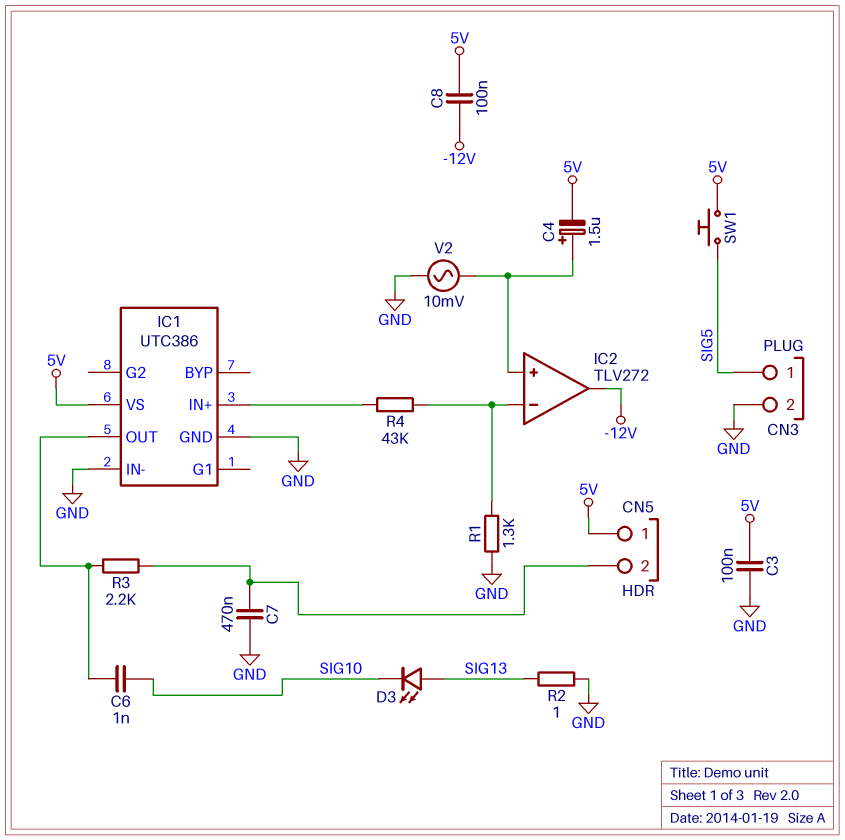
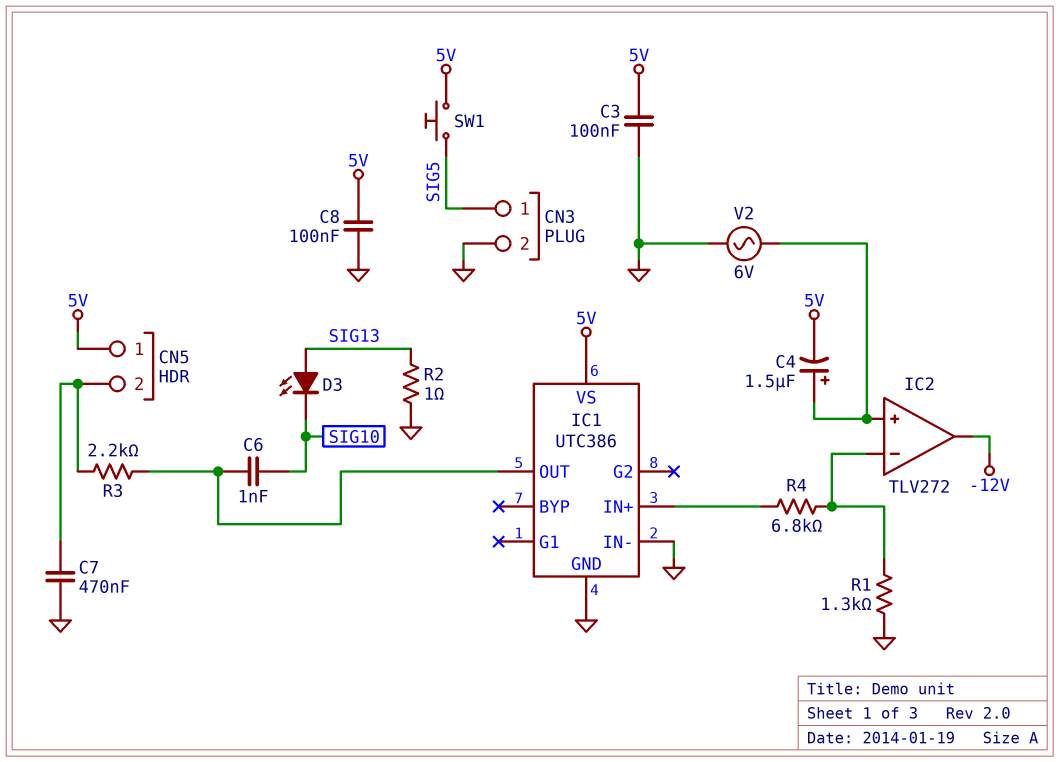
C8: 100nF (-12V, 5V) -> 100nF (5V, GND)
R4: 43k (IC1/IN+, IC2/in-) -> 6.8k (IC1/IN+, IC2/in-)
V2: AC 10mV (GND, IC2/in+) -> AC 6V (GND, IC2/in+)

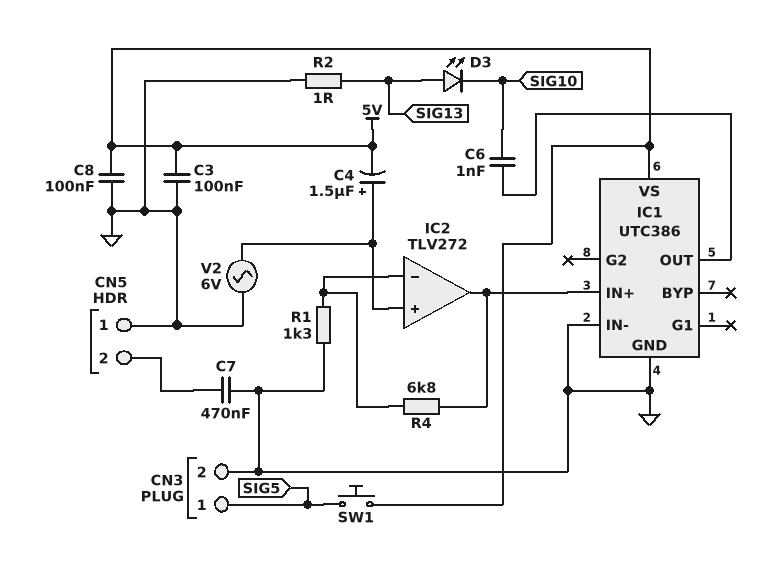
CN5 pin 1: 5V -> GND
IC2 pin out: -12V -> IC1/IN+
R3: 2.2k (CN5/2, IC1/OUT) -> none

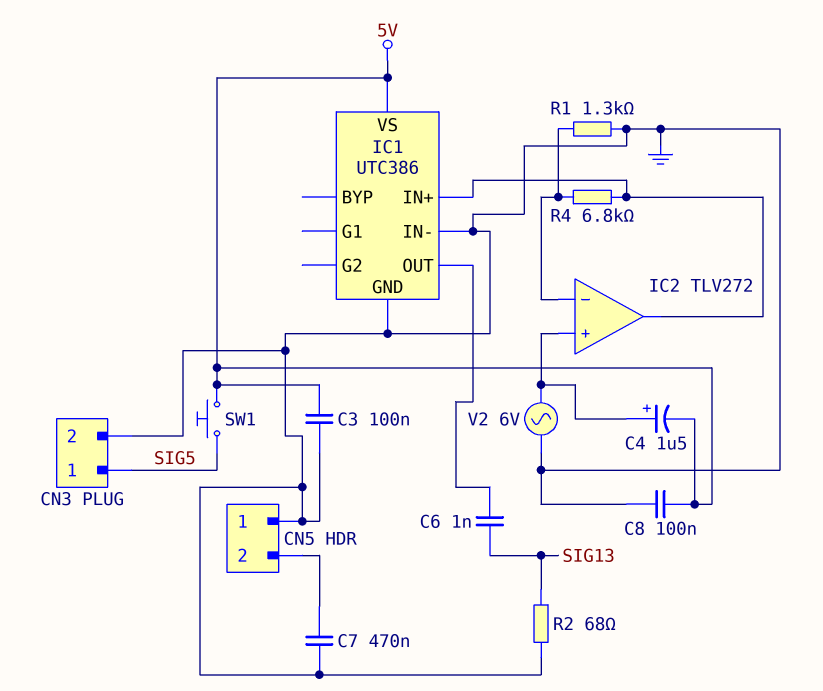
C6: 1nF (IC1/OUT, SIG10) -> 1nF (IC1/OUT, SIG13)
D3: LED (A SIG13, K SIG10) -> none
R2: 1 (GND, SIG13) -> 68 (GND, SIG13)

